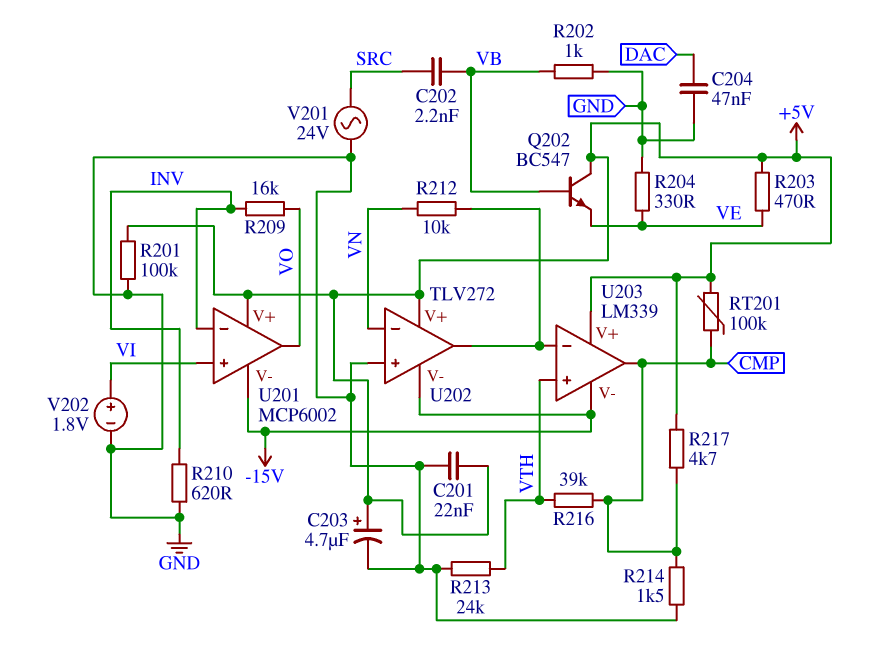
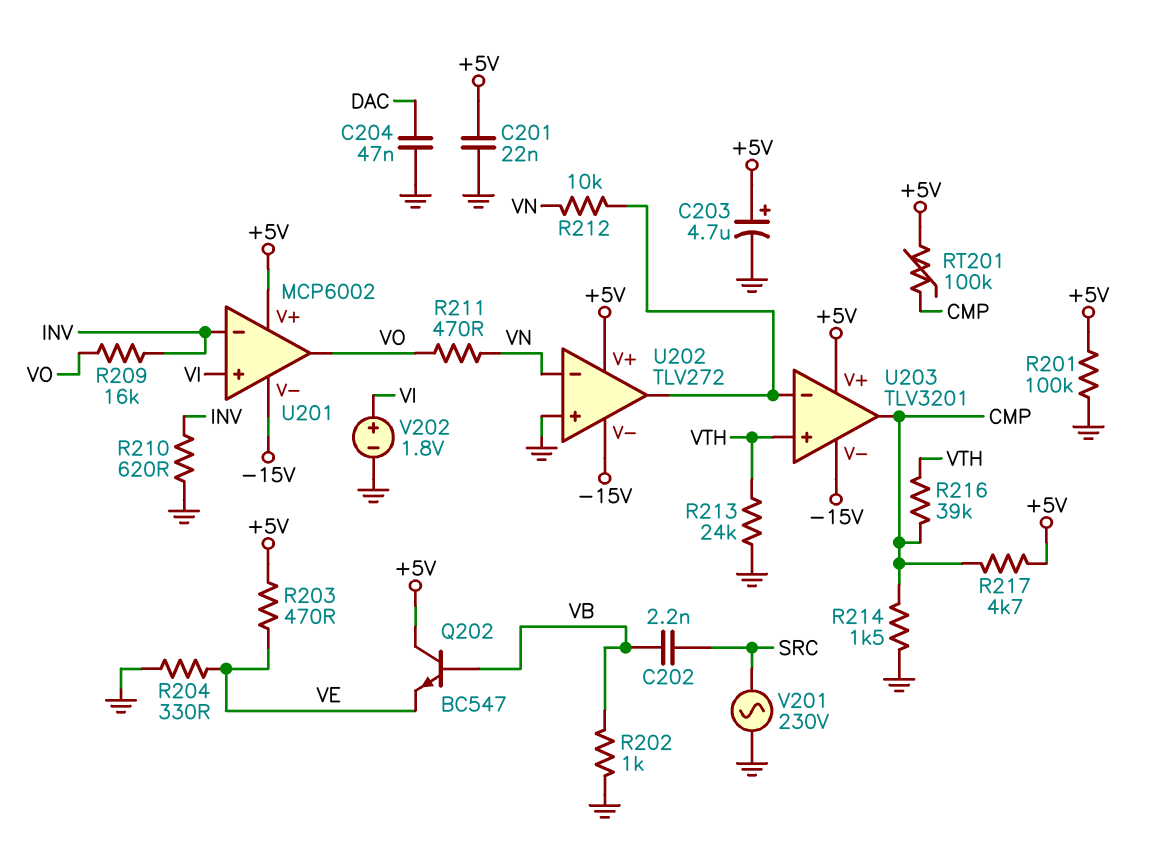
R211: none -> 470 (VN, VO)
U203: LM339 -> TLV3201
V201: AC 24V (GND, SRC) -> AC 230V (GND, SRC)

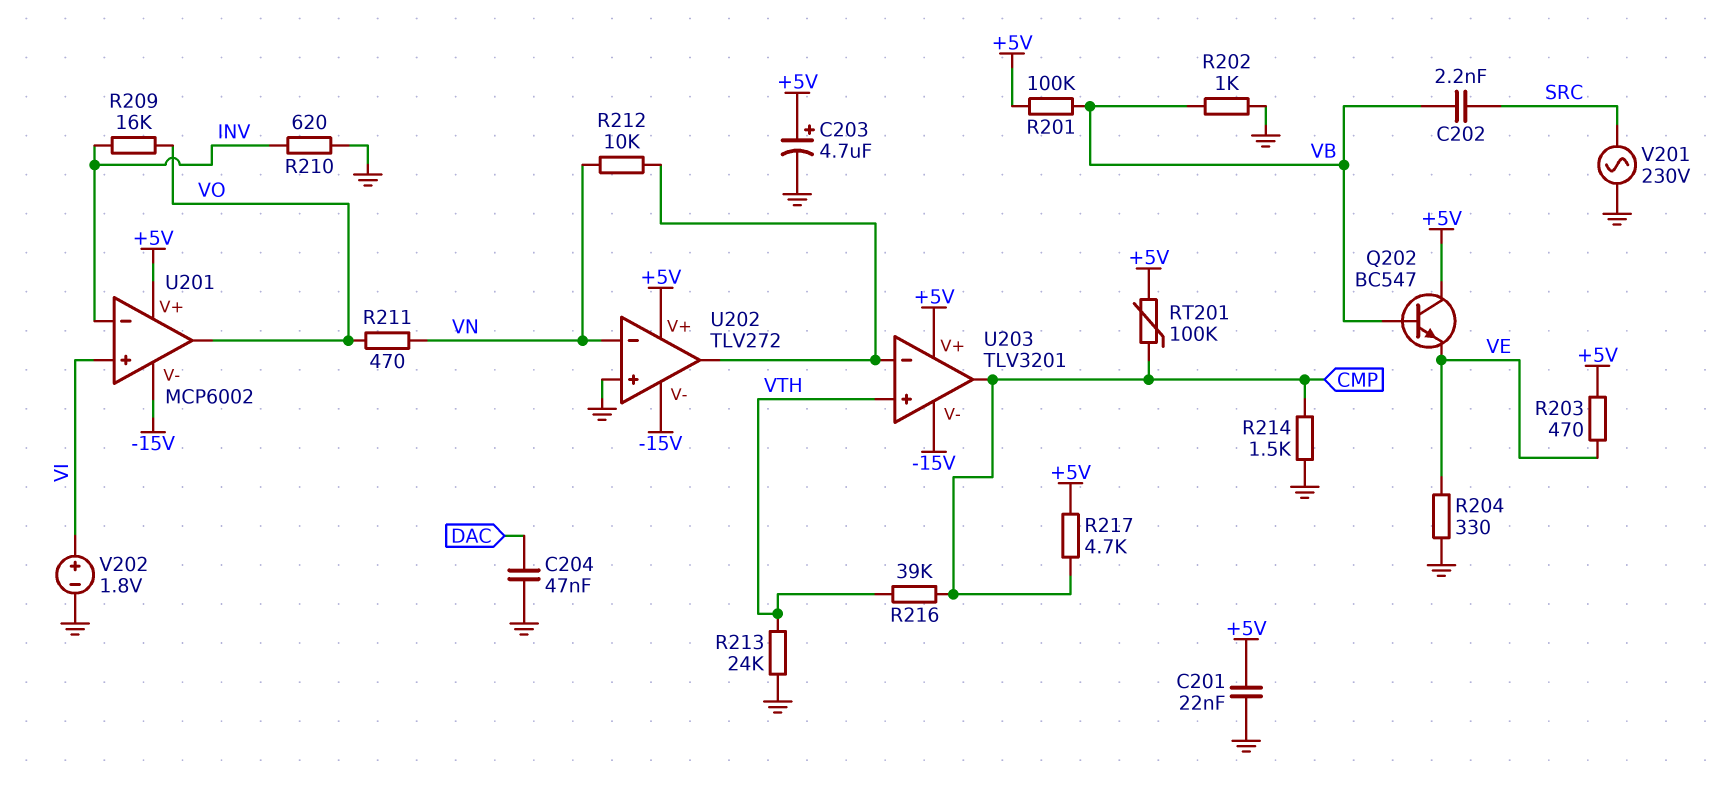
R201: 100k (+5V, GND) -> 100k (+5V, VB)

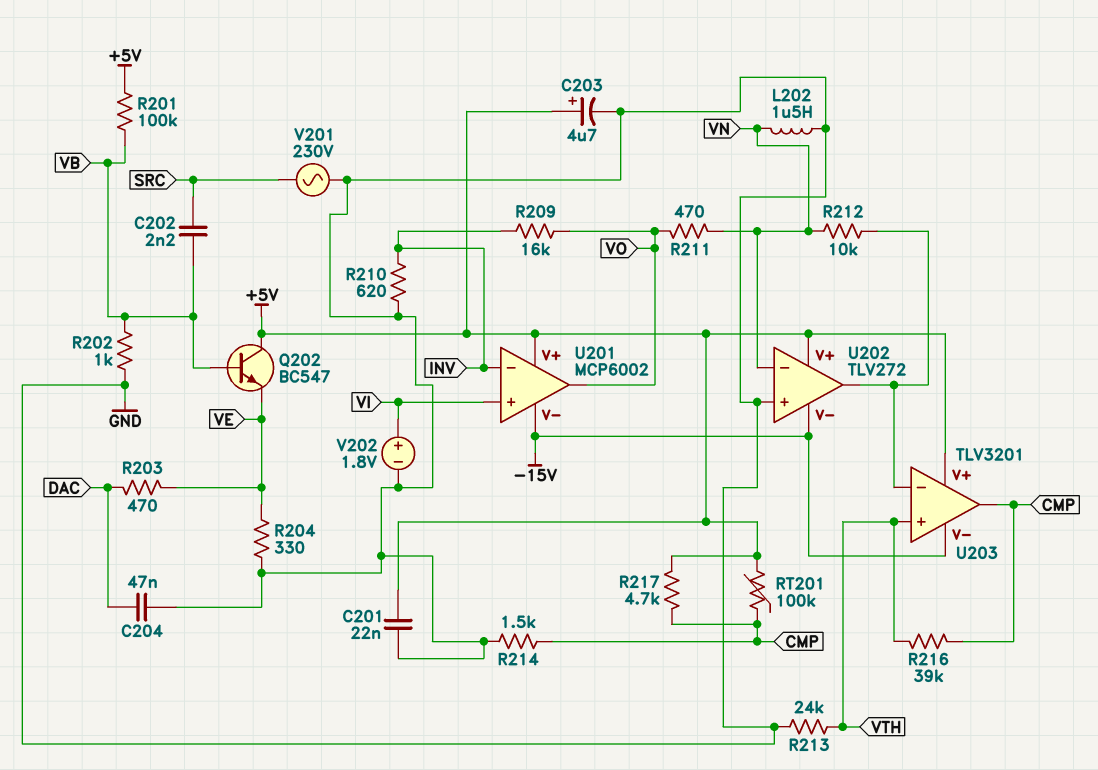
L202: none -> 1.5uH (GND, VN)
R203: 470 (+5V, VE) -> 470 (DAC, VE)

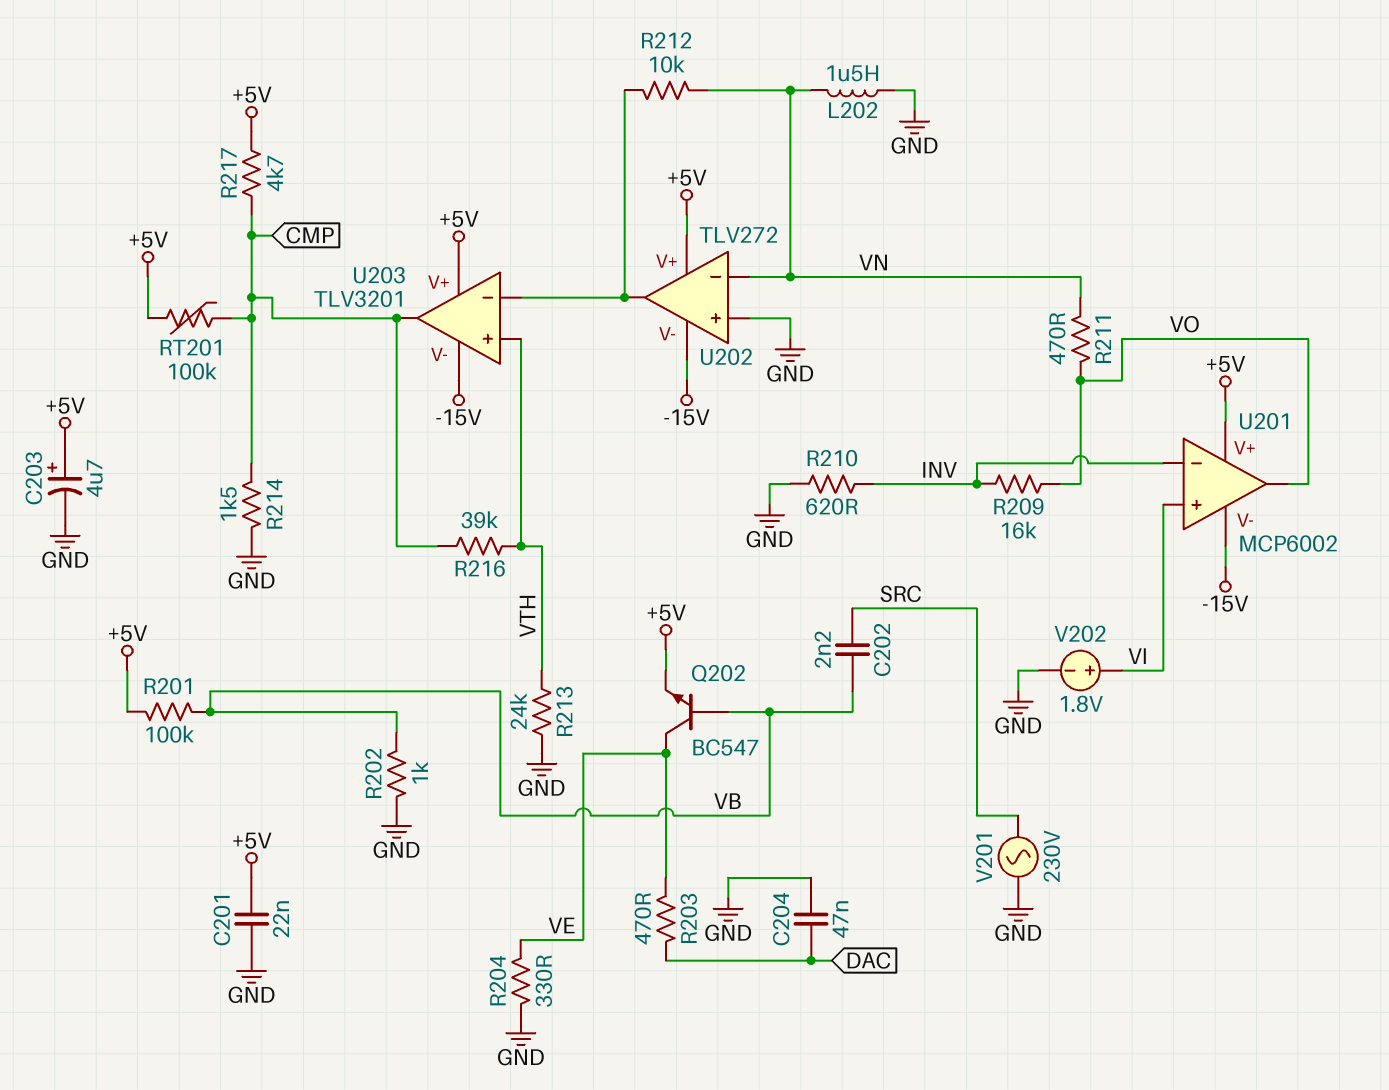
Q202: NPN BC547 (B VB, C +5V, E VE) -> NPN BC547 (B VB, C VE, E +5V)

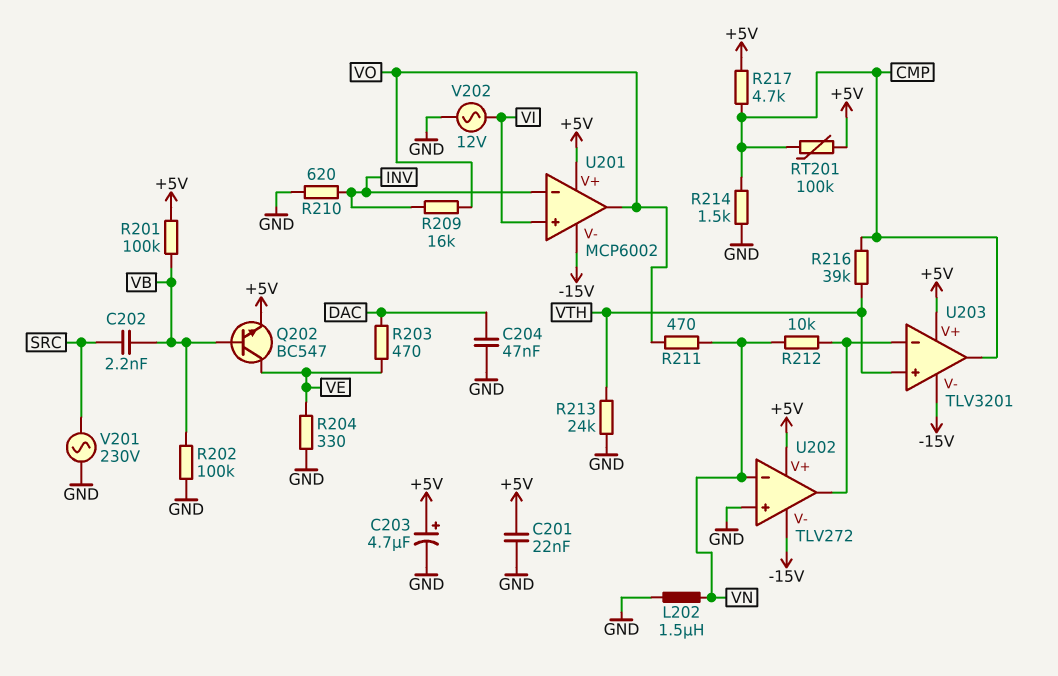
R202: 1k (GND, VB) -> 100k (GND, VB)
V202: 1.8V (plus VI, minus GND) -> AC 12V (GND, VI)

